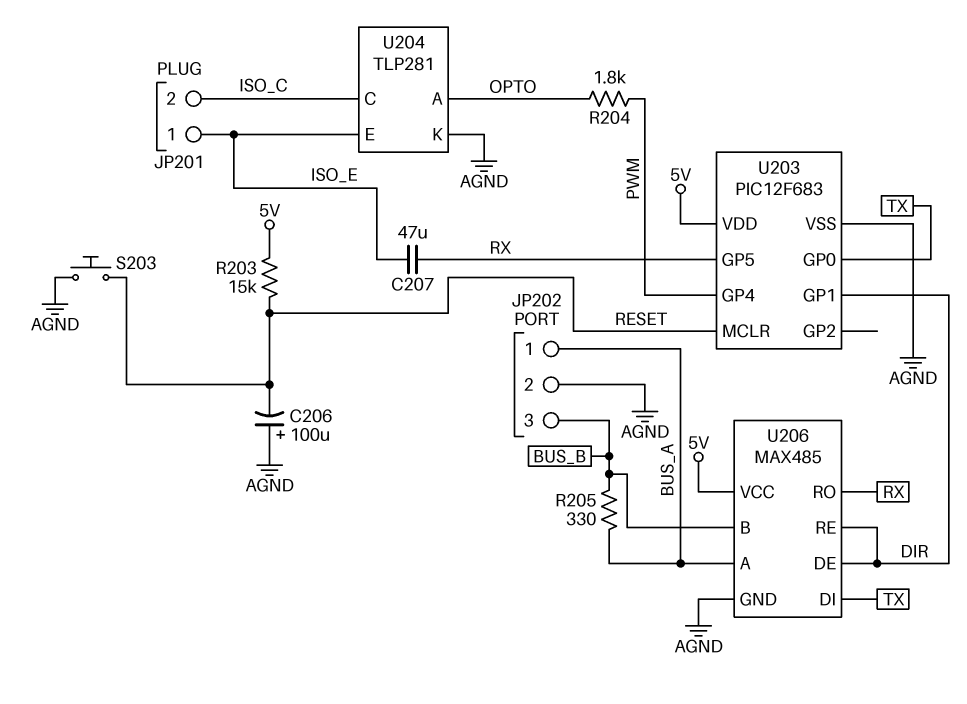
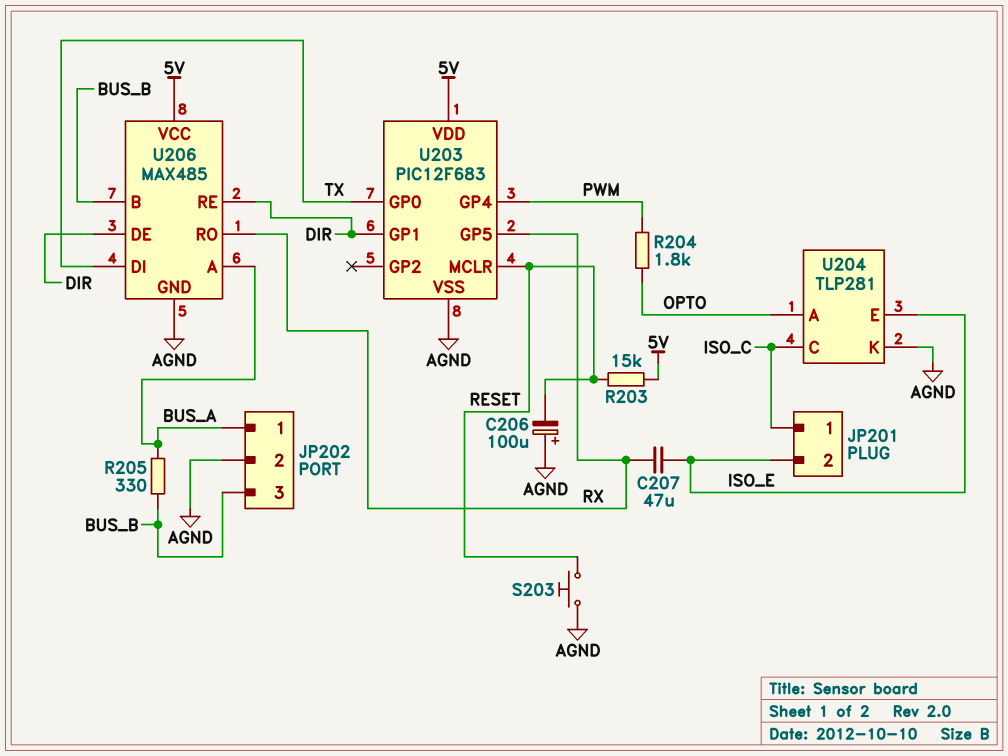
JP201 pin 1: ISO_E -> ISO_C
JP201 pin 2: ISO_C -> ISO_E

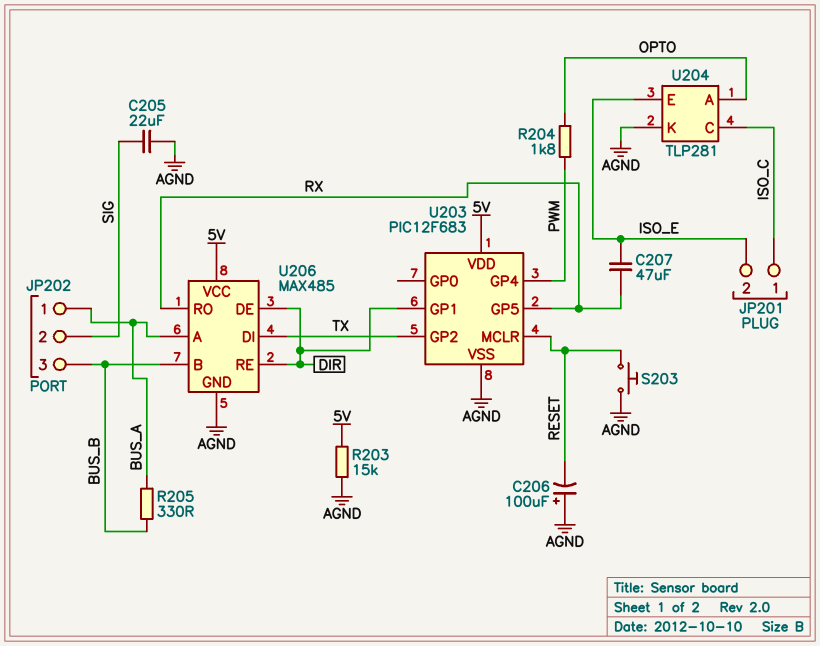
C205: none -> 22uF (AGND, SIG)
JP202 pin 2: AGND -> SIG
R203: 15k (5V, RESET) -> 15k (5V, AGND)
U203 pin GP0: TX -> none
U203 pin GP2: none -> TX

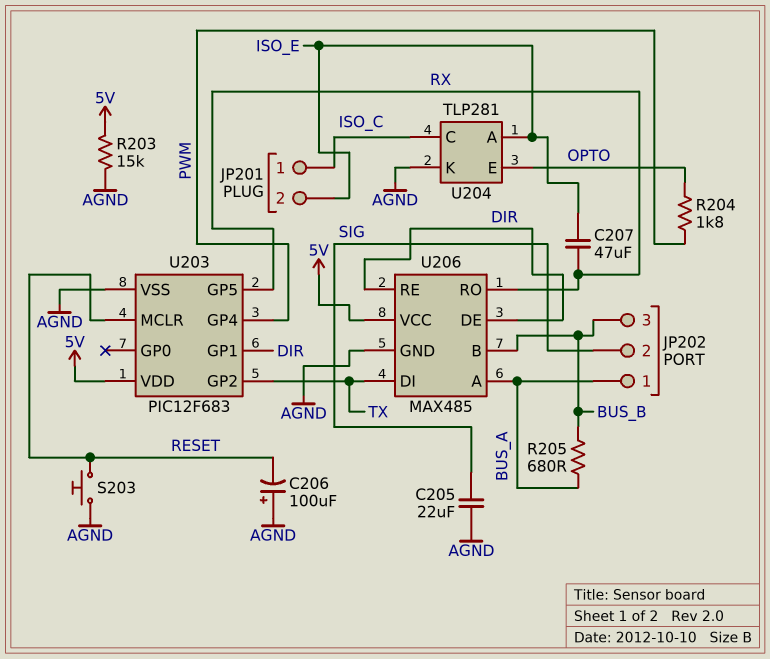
R205: 330 (BUS_A, BUS_B) -> 680 (BUS_A, BUS_B)
U204 pin A: OPTO -> ISO_E
U204 pin E: ISO_E -> OPTO

